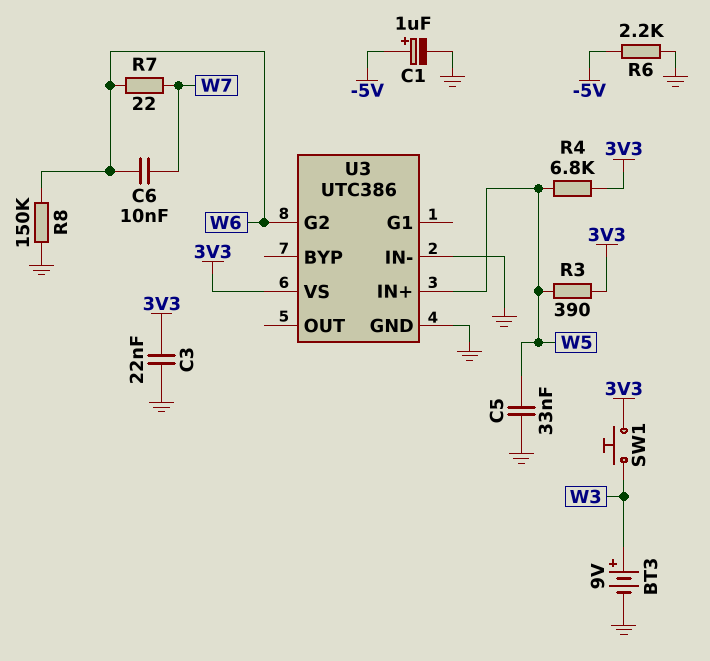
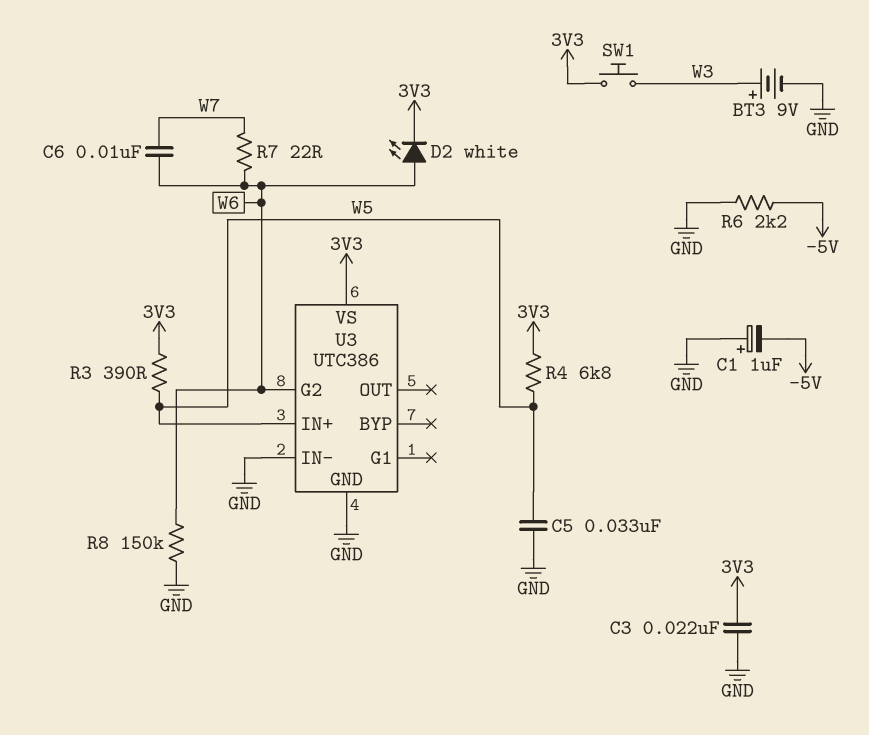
C1: 1uF (plus -5V, minus GND) -> 1uF (plus GND, minus -5V)
D2: none -> LED white (A W6, K 3V3)

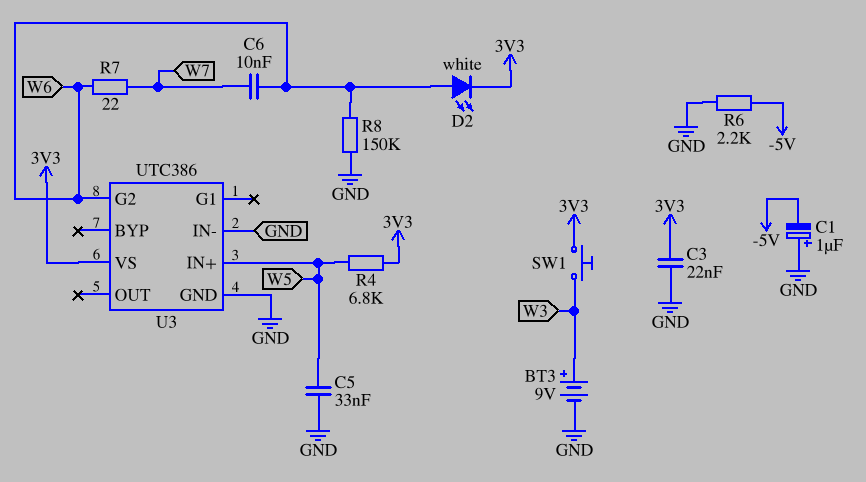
R3: 390 (3V3, W5) -> none

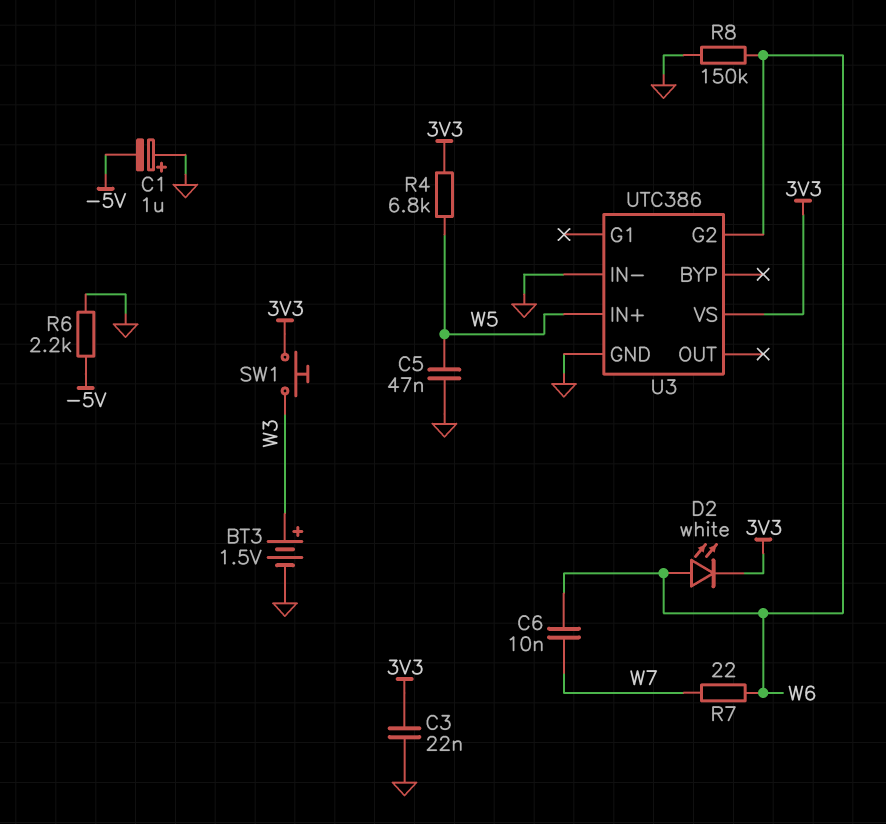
BT3: 9V (plus W3, minus GND) -> 1.5V (plus W3, minus GND)
C5: 33nF (GND, W5) -> 47nF (GND, W5)

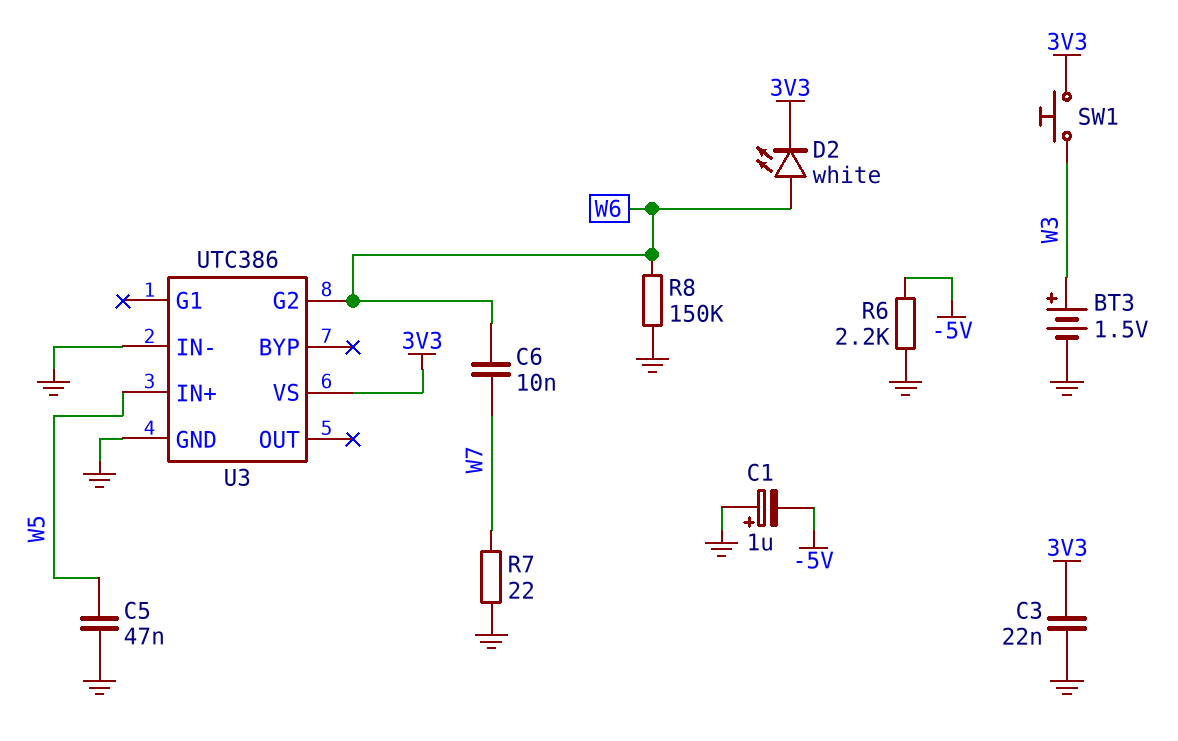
R4: 6.8k (3V3, W5) -> none
R7: 22 (W6, W7) -> 22 (GND, W7)

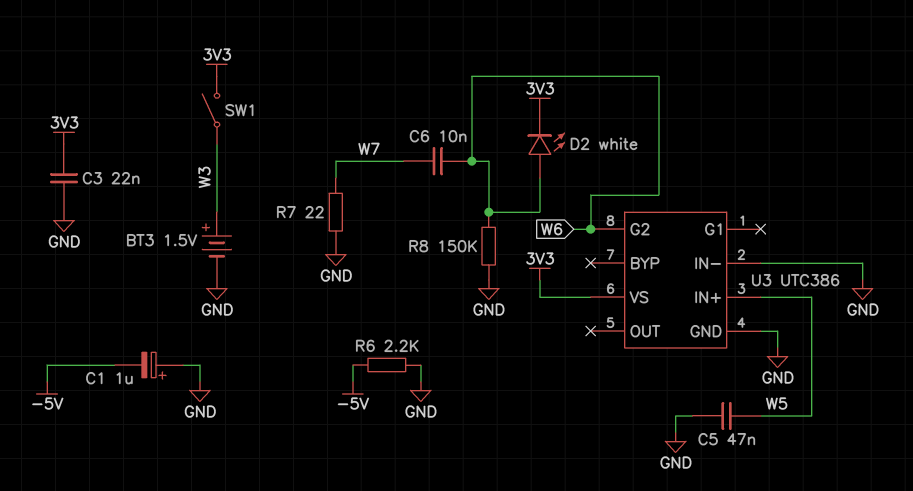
SW1: button (3V3, W3) -> switch (3V3, W3)

